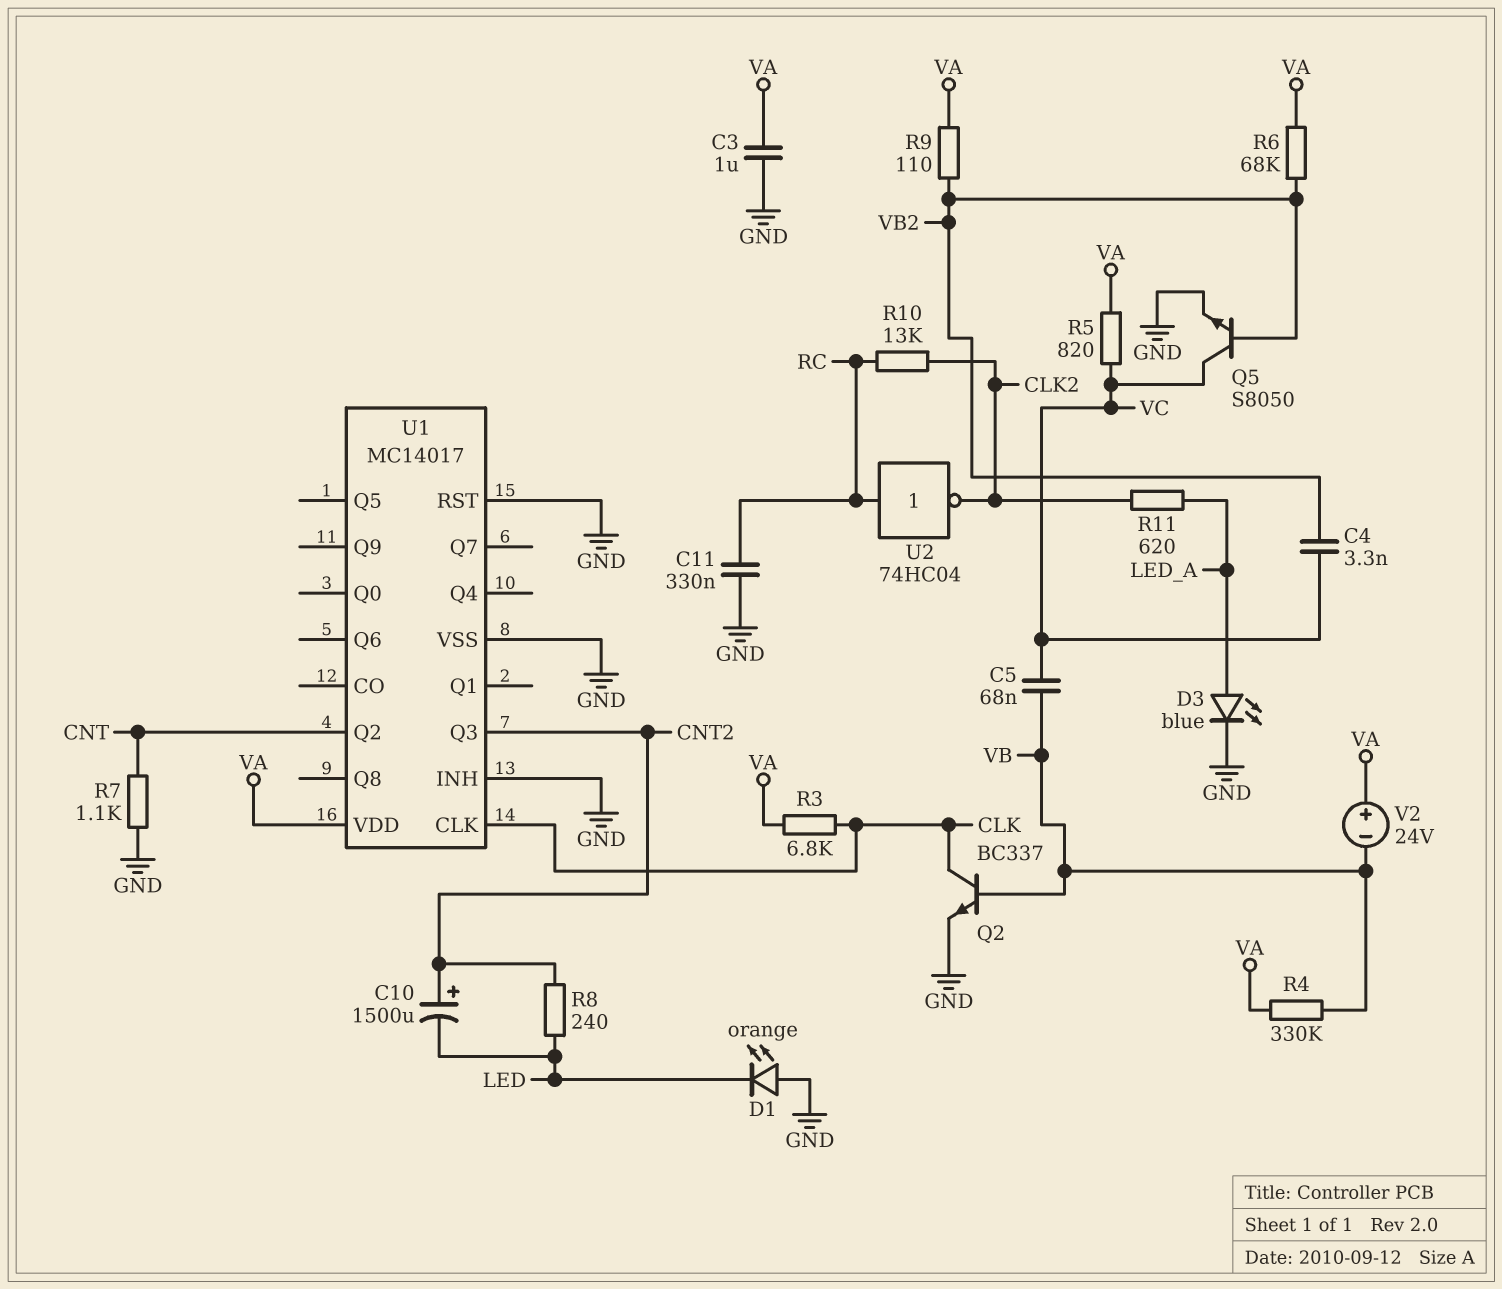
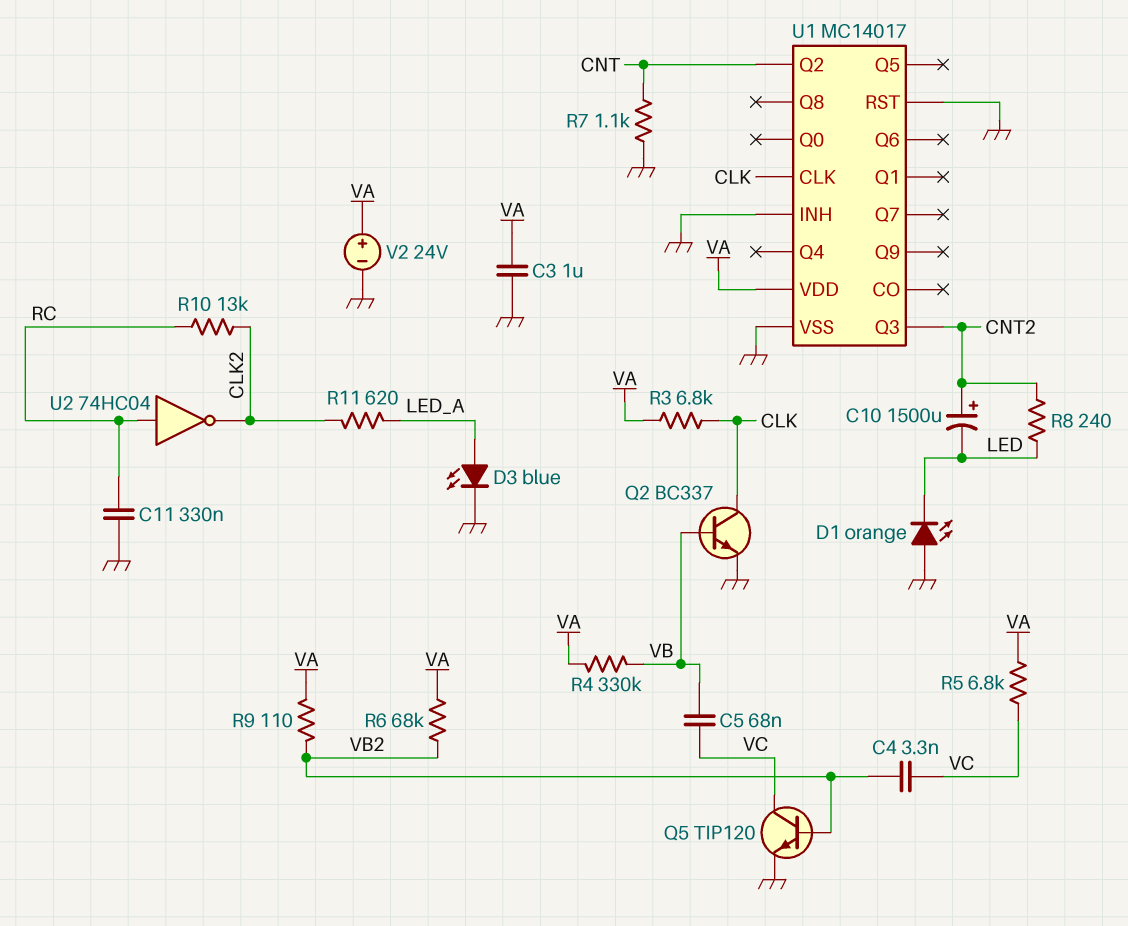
Q5: NPN S8050 (B VB2, C VC, E GND) -> NPN TIP120 (B VB2, C VC, E GND)
R5: 820 (VA, VC) -> 6.8k (VA, VC)
V2: 24V (plus VA, minus VB) -> 24V (plus VA, minus GND)

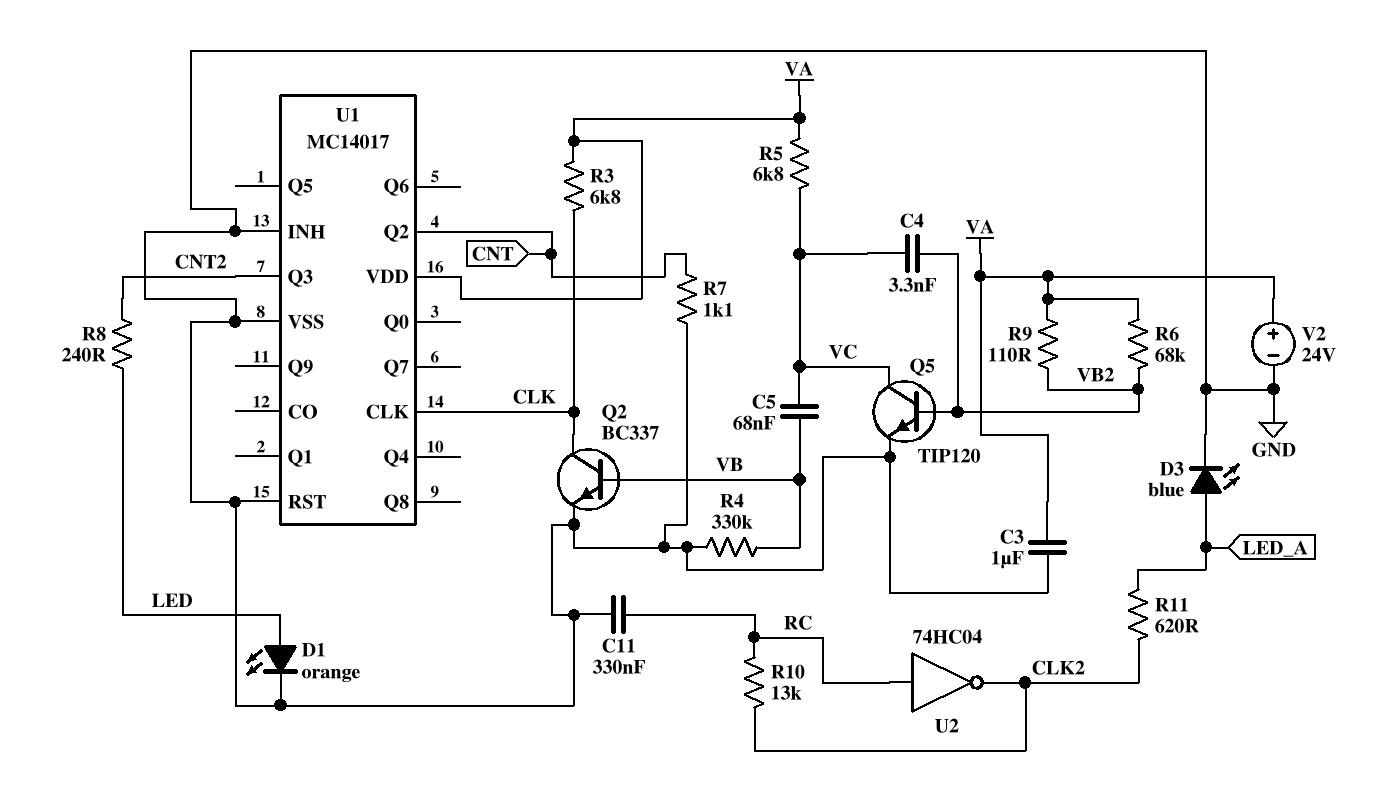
C10: 1500uF (plus CNT2, minus LED) -> none
D1: LED orange (A GND, K LED) -> LED orange (A LED, K GND)
R4: 330k (VA, VB) -> 330k (GND, VB)

